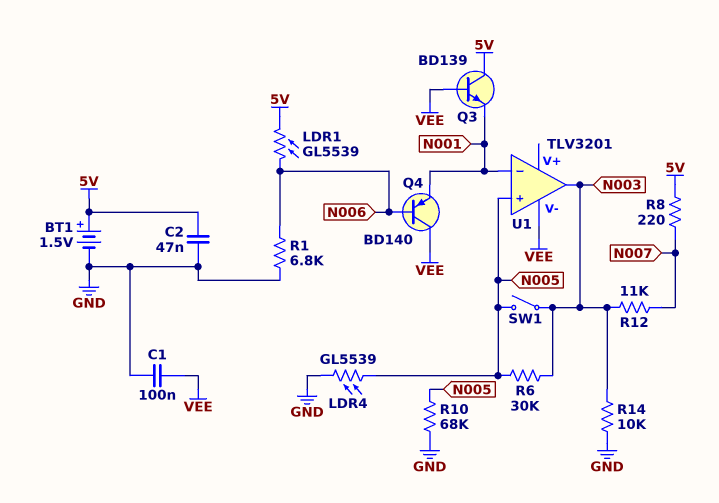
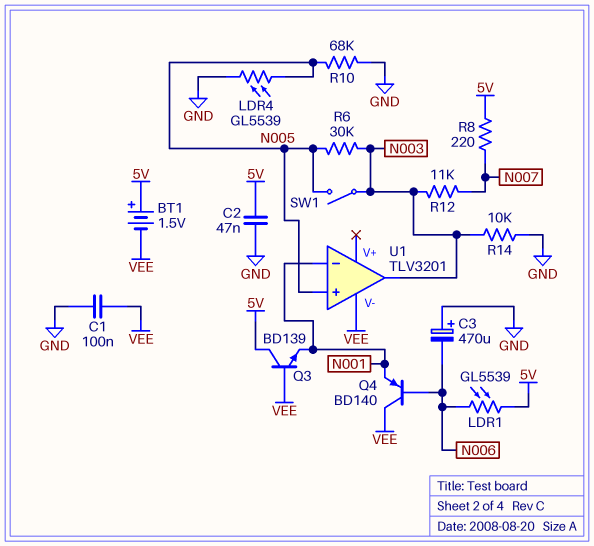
BT1: 1.5V (plus 5V, minus GND) -> 1.5V (plus 5V, minus VEE)
C3: none -> 470uF (plus GND, minus N006)
R1: 6.8k (GND, N006) -> none

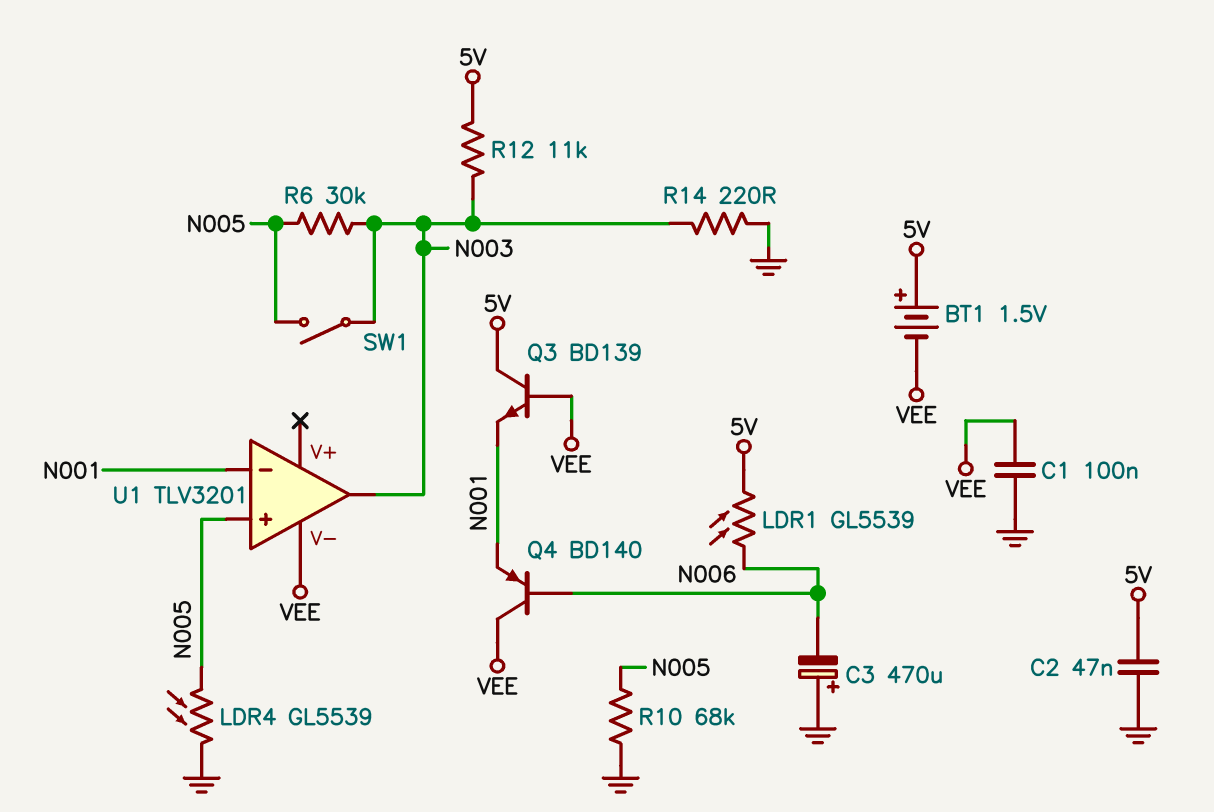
R8: 220 (5V, N007) -> none
R12: 11k (N003, N007) -> 11k (5V, N003)
R14: 10k (GND, N003) -> 220 (GND, N003)

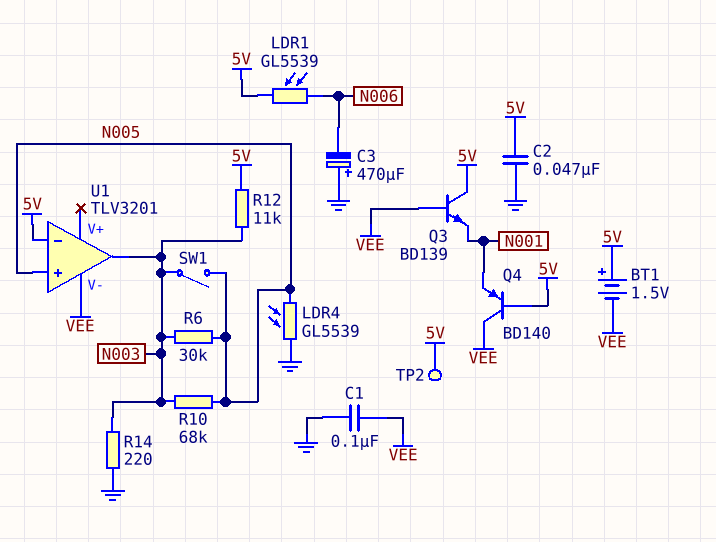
Q4: PNP BD140 (B N006, C VEE, E N001) -> PNP BD140 (B 5V, C VEE, E N001)
R10: 68k (GND, N005) -> 68k (N003, N005)
TP2: none -> test point (5V)
U1 pin in-: N001 -> 5V

